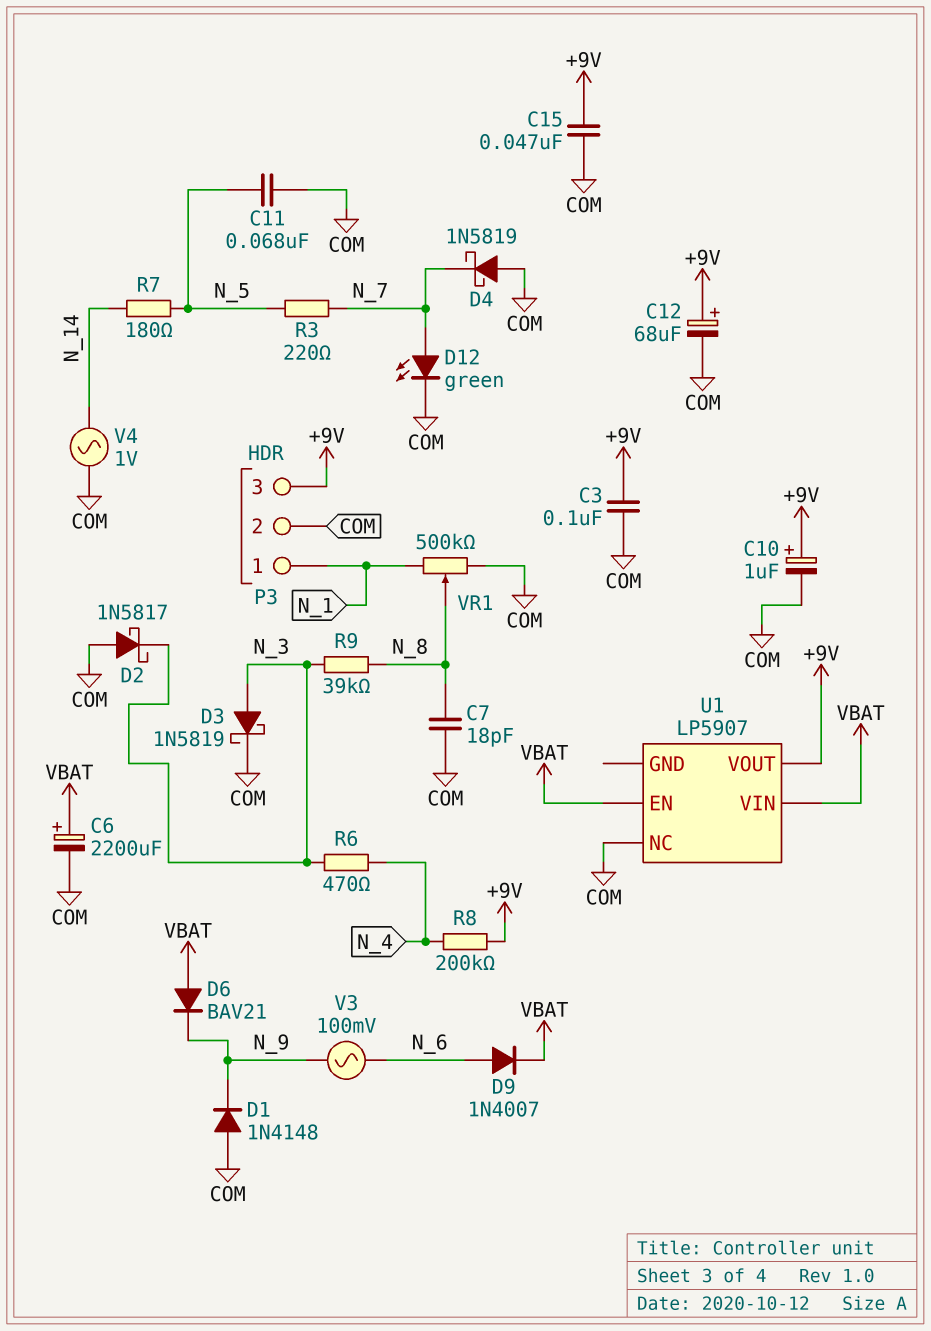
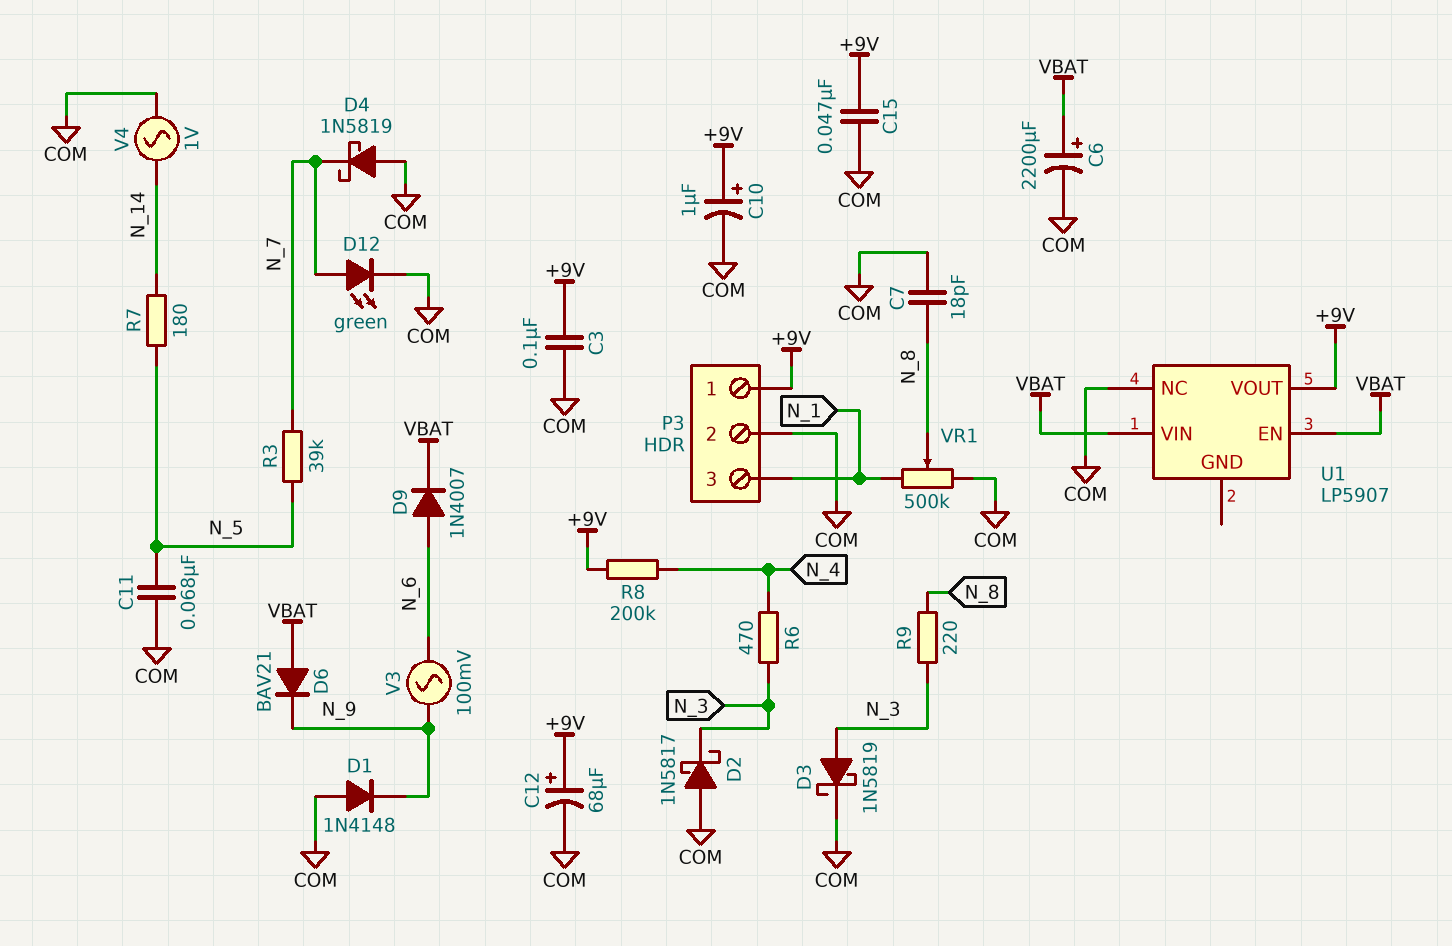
P3 pin 1: N_1 -> +9V
P3 pin 3: +9V -> N_1
R3: 220 (N_5, N_7) -> 39k (N_5, N_7)
R9: 39k (N_3, N_8) -> 220 (N_3, N_8)

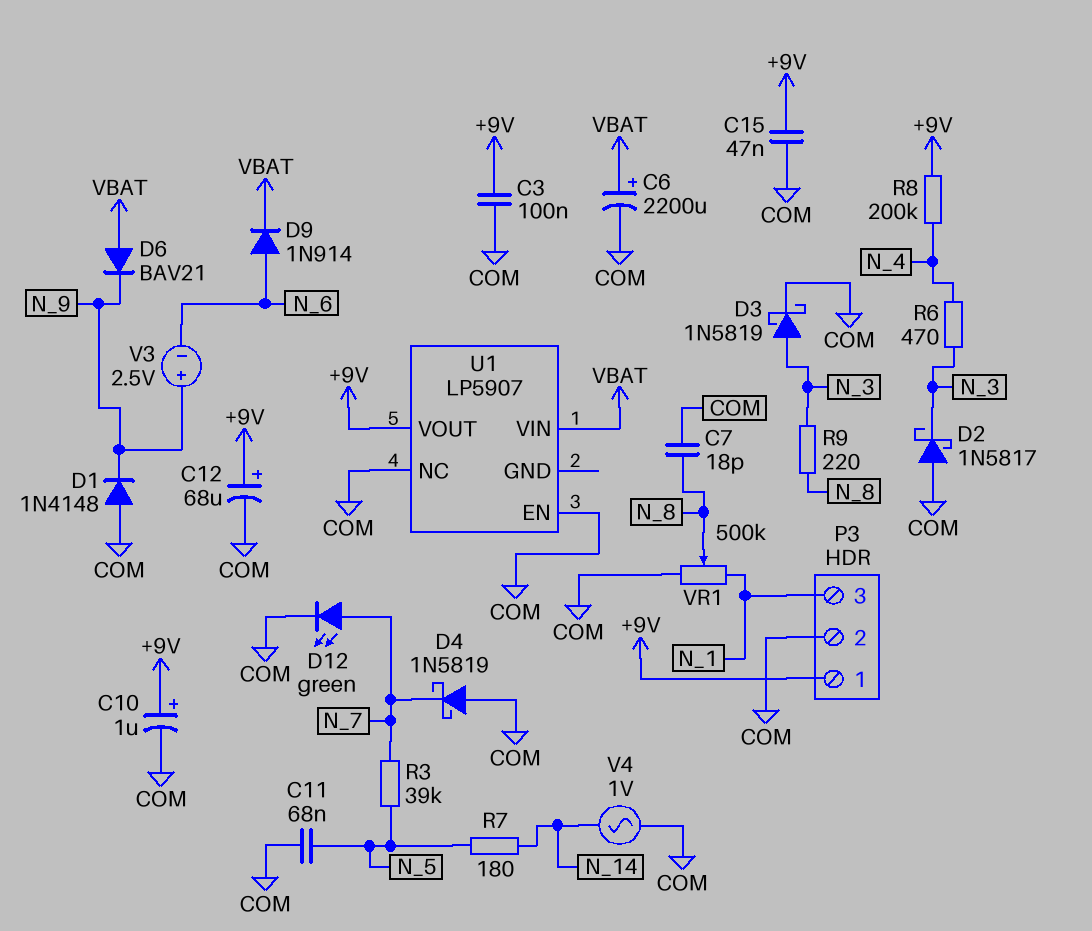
D9: diode 1N4007 (A N_6, K VBAT) -> diode 1N914 (A N_6, K VBAT)
U1 pin EN: VBAT -> COM
V3: AC 100mV (N_6, N_9) -> 2.5V (plus N_9, minus N_6)

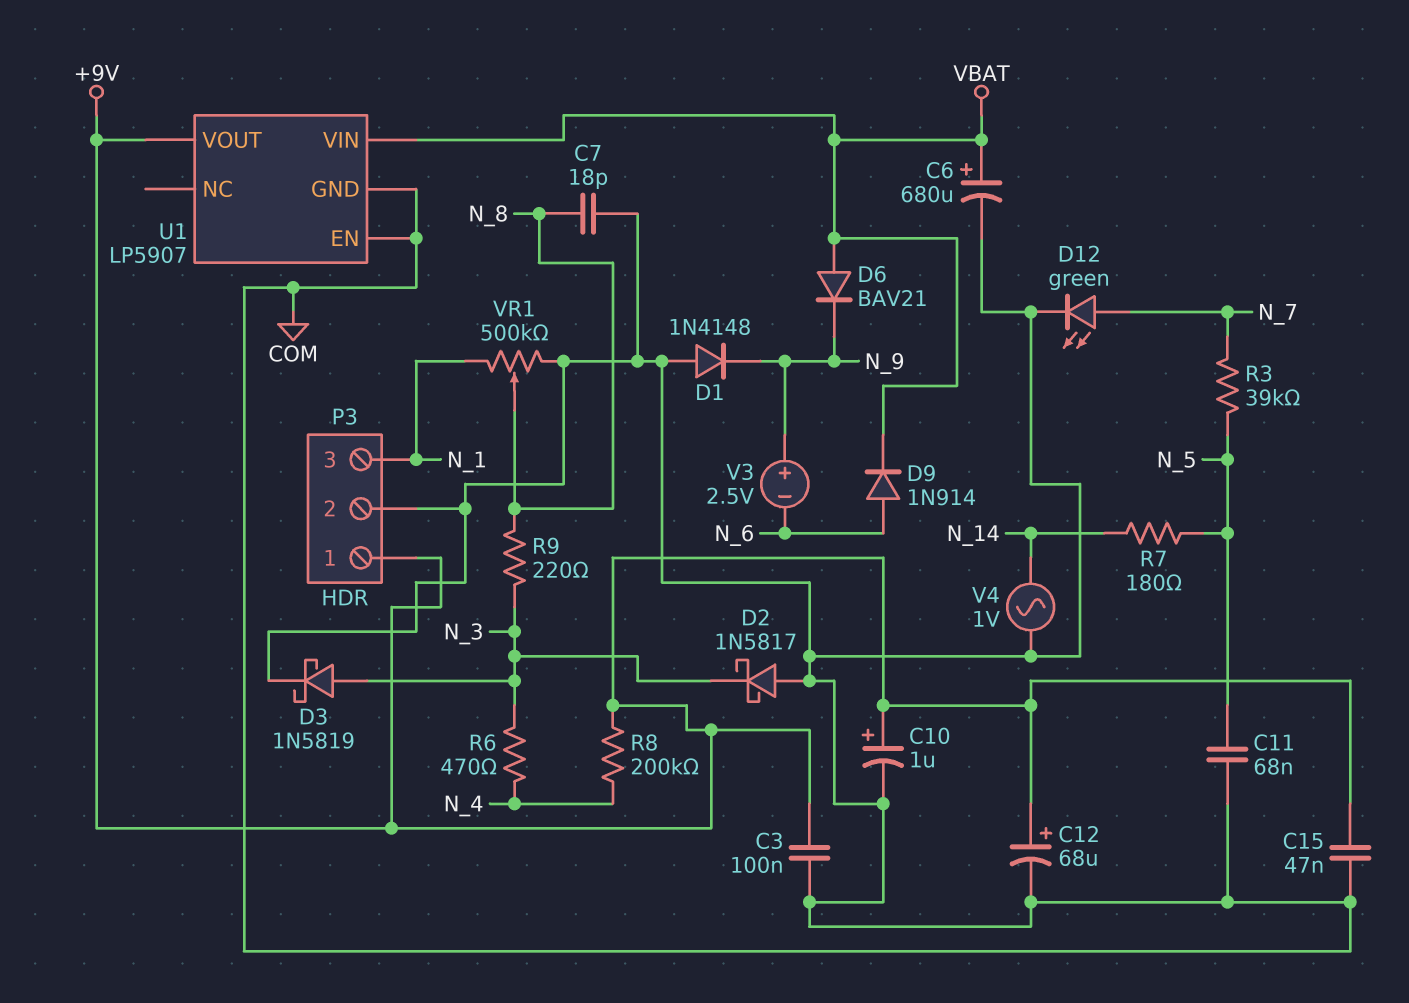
C6: 2200uF (plus VBAT, minus COM) -> 680uF (plus VBAT, minus COM)
D4: schottky 1N5819 (A COM, K N_7) -> none
U1 pin GND: none -> COM
U1 pin NC: COM -> none

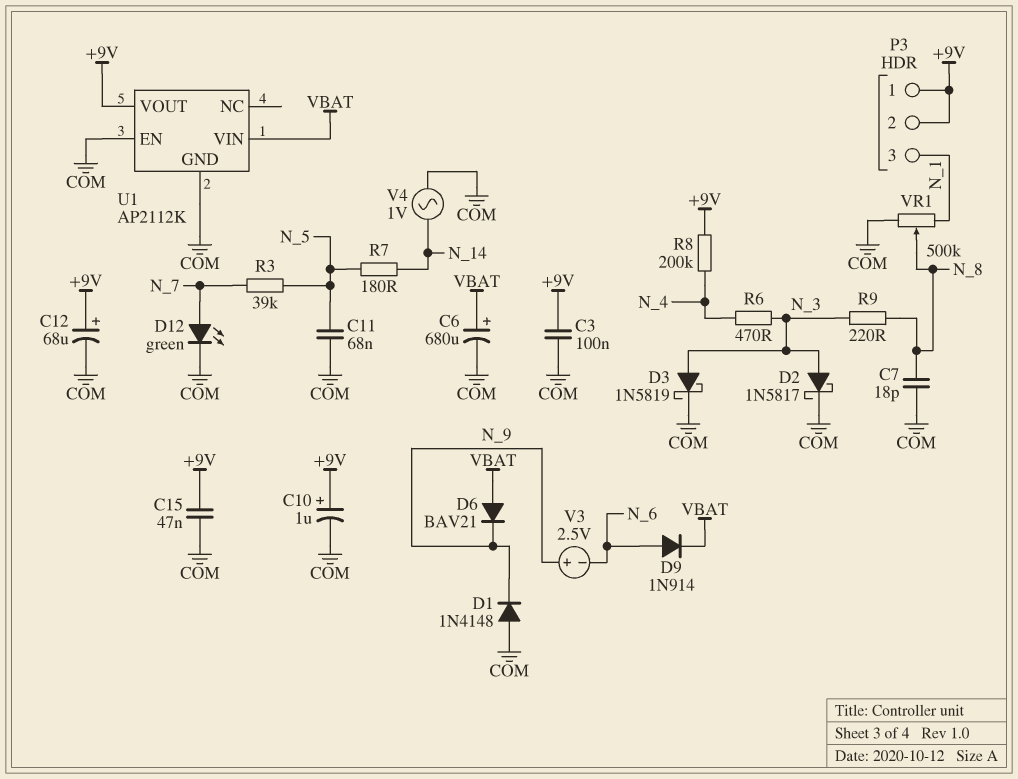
D2: schottky 1N5817 (A COM, K N_3) -> schottky 1N5817 (A N_3, K COM)
P3 pin 2: COM -> +9V
U1: LP5907 -> AP2112K

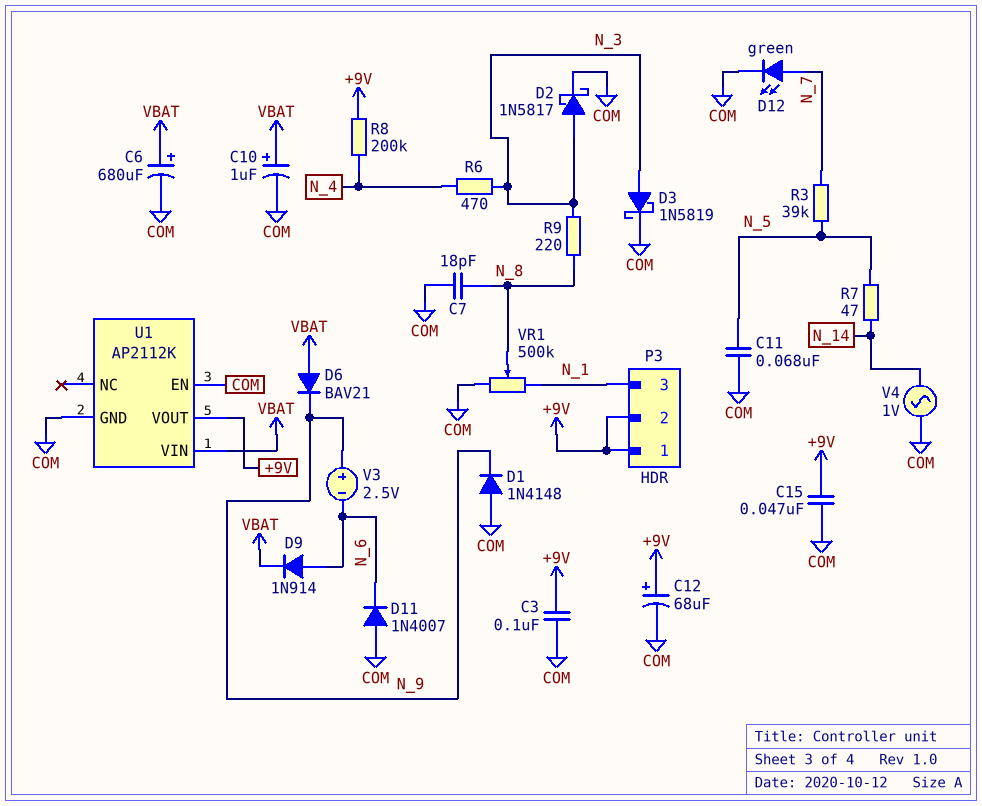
C10: 1uF (plus +9V, minus COM) -> 1uF (plus VBAT, minus COM)
D11: none -> diode 1N4007 (A COM, K N_6)
R7: 180 (N_5, N_14) -> 47 (N_5, N_14)

